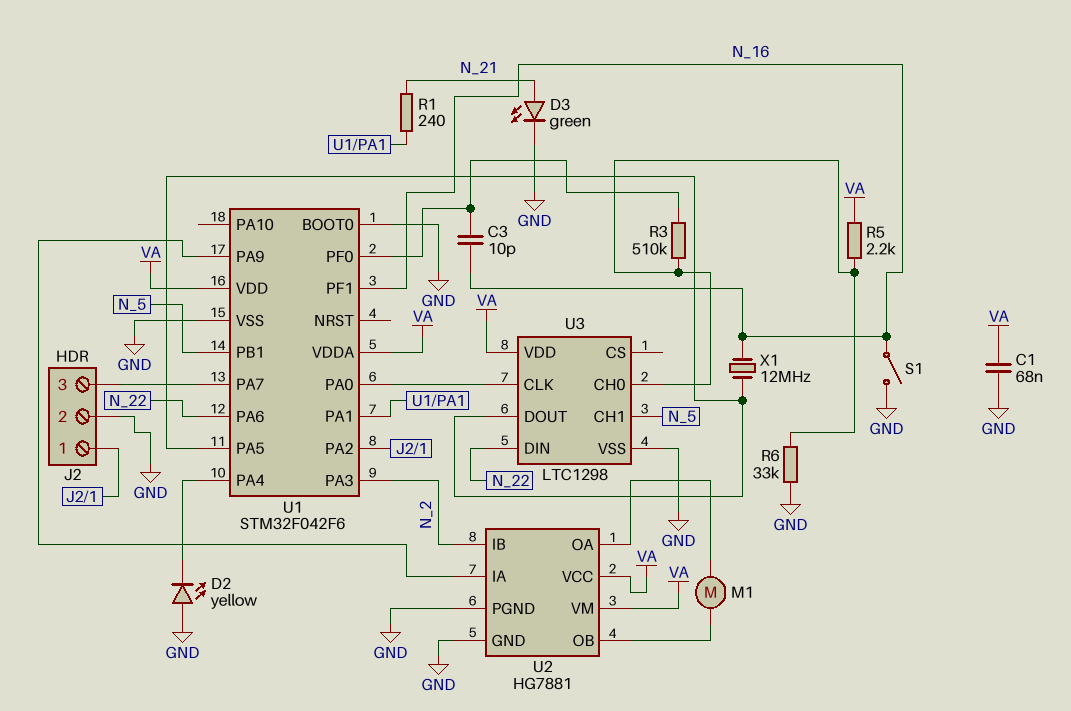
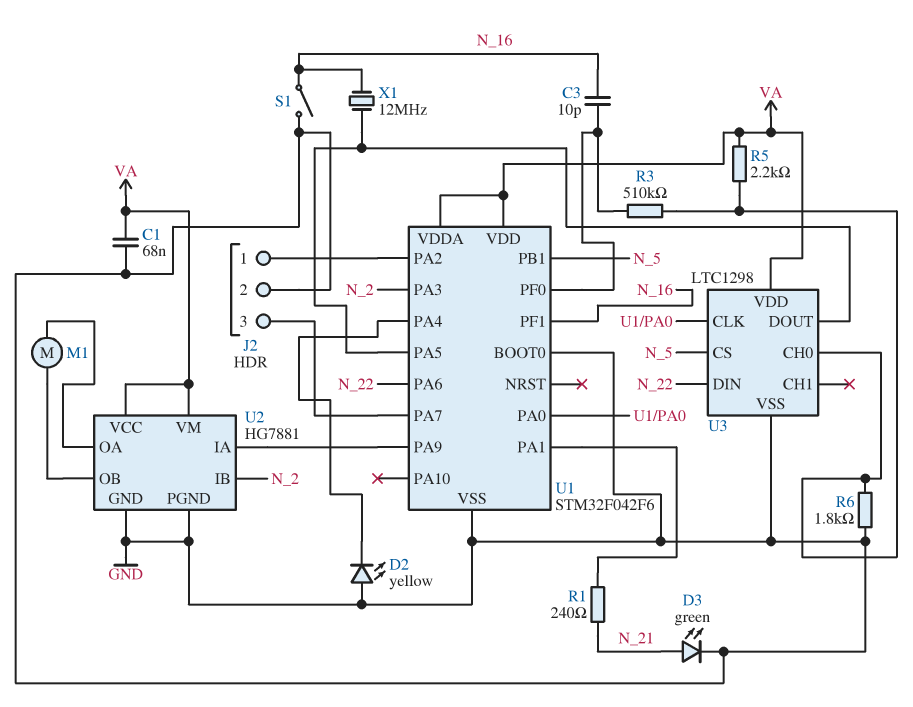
R6: 33k (GND, U3/CH0) -> 1.8k (GND, U3/CH0)
U3 pin CH1: N_5 -> none
U3 pin CS: none -> N_5

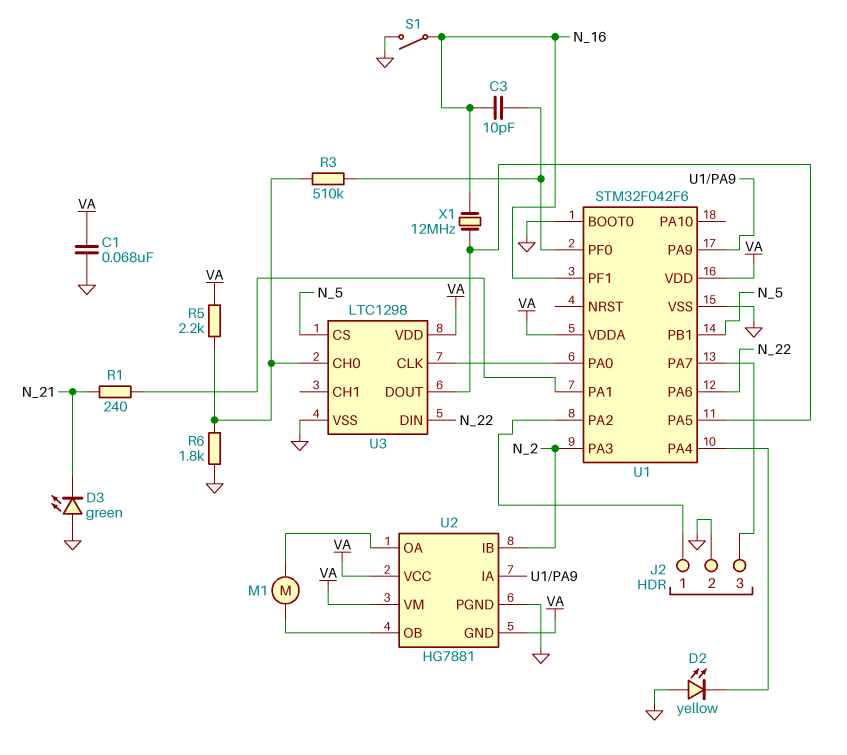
D3: LED green (A N_21, K GND) -> LED green (A GND, K N_21)
U2 pin GND: GND -> VA

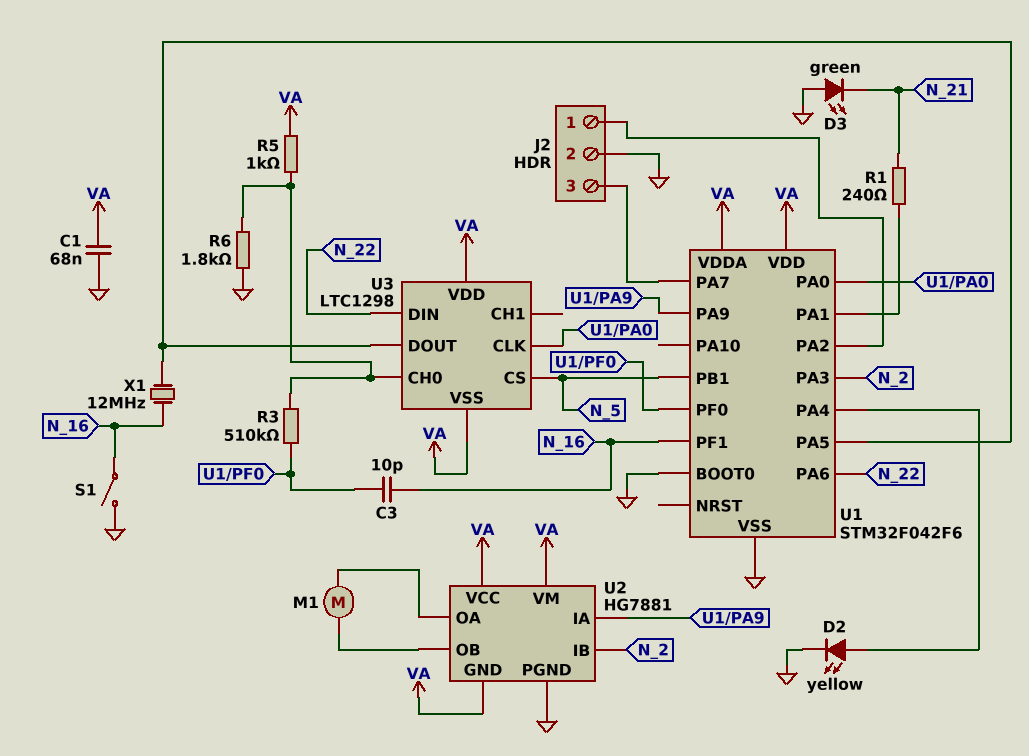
D2: LED yellow (A GND, K U1/PA4) -> LED yellow (A U1/PA4, K GND)
R5: 2.2k (U3/CH0, VA) -> 1k (U3/CH0, VA)
U3 pin VSS: GND -> VA

